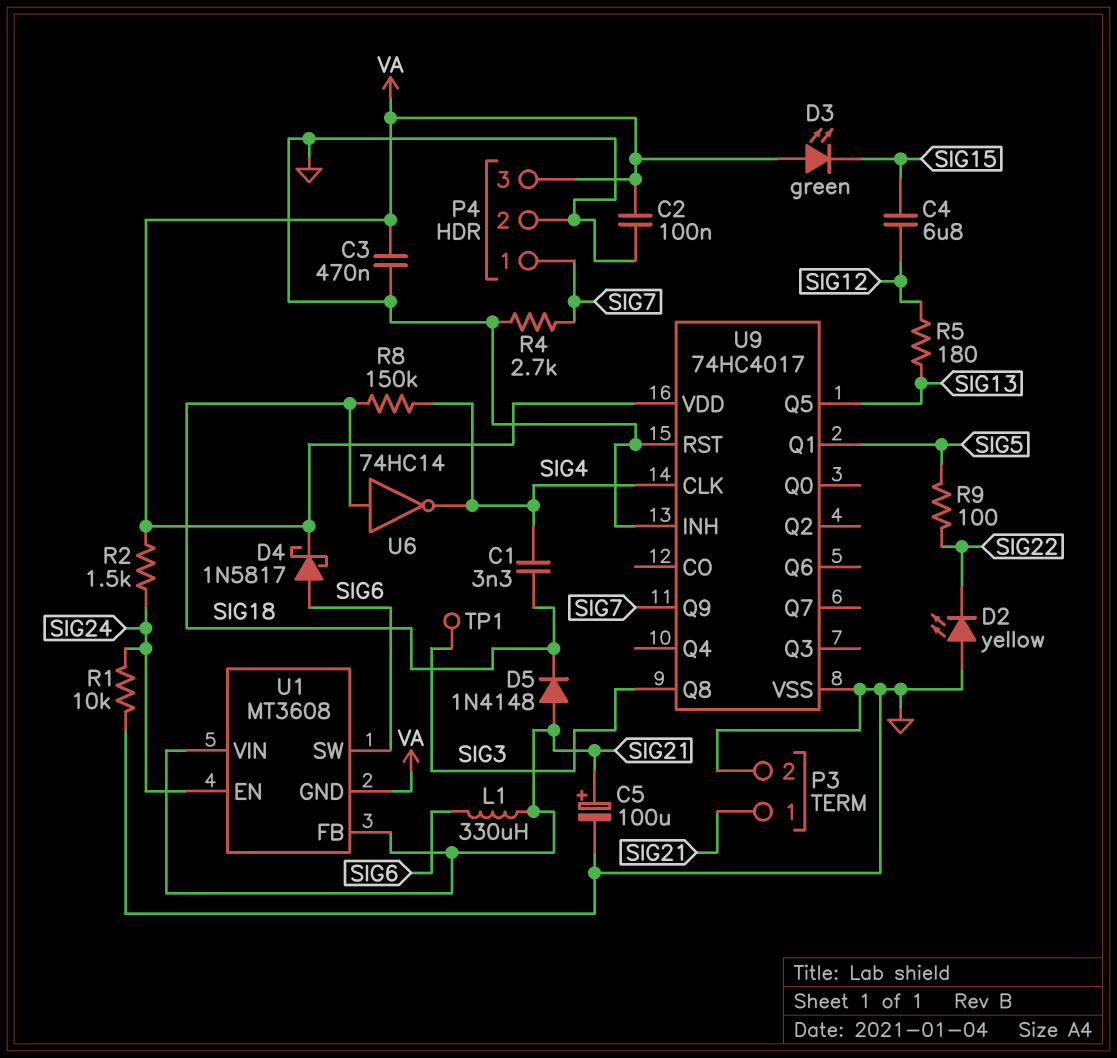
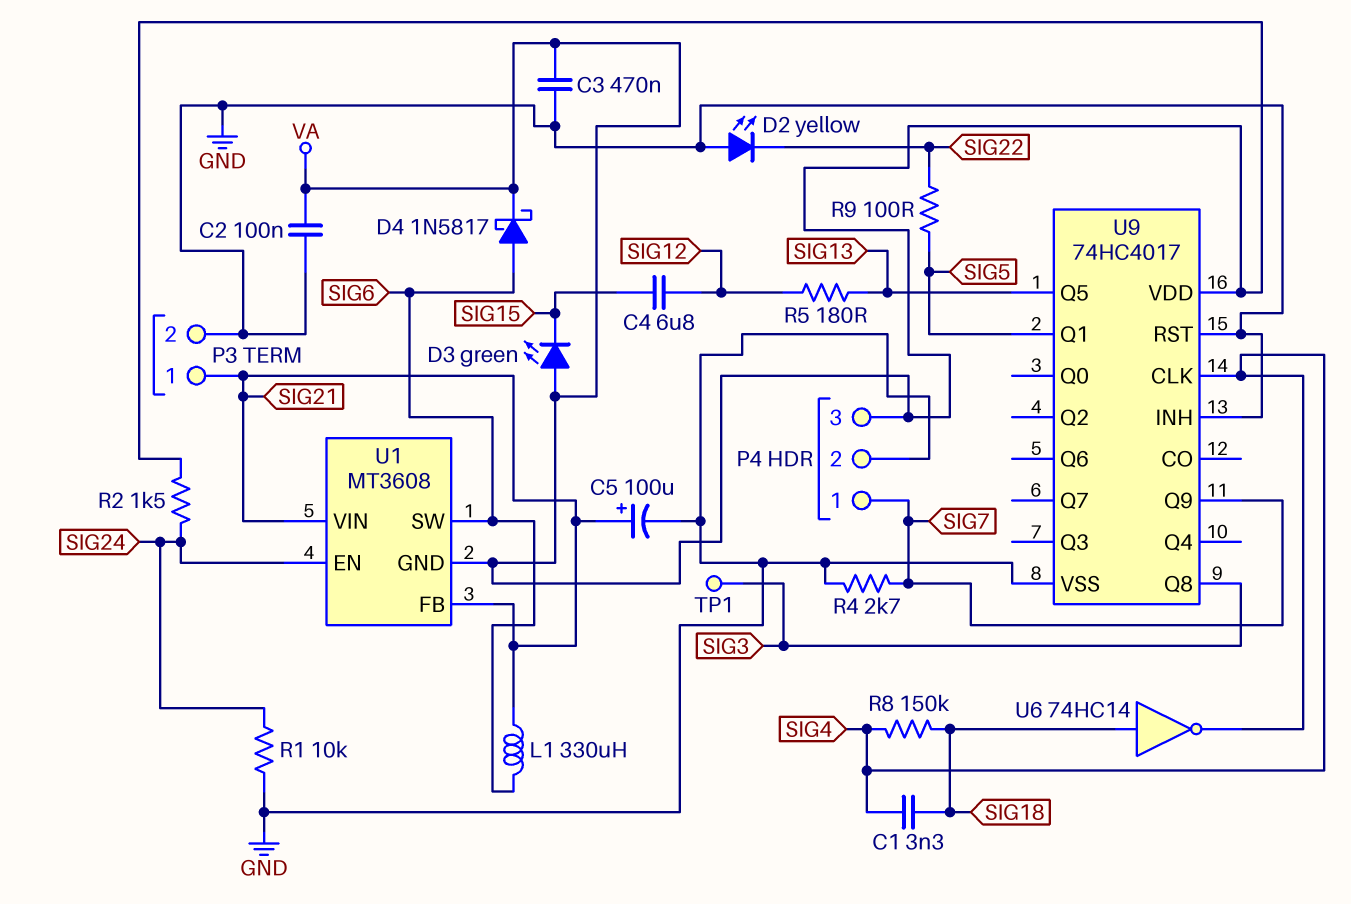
D5: diode 1N4148 (A SIG21, K SIG18) -> none

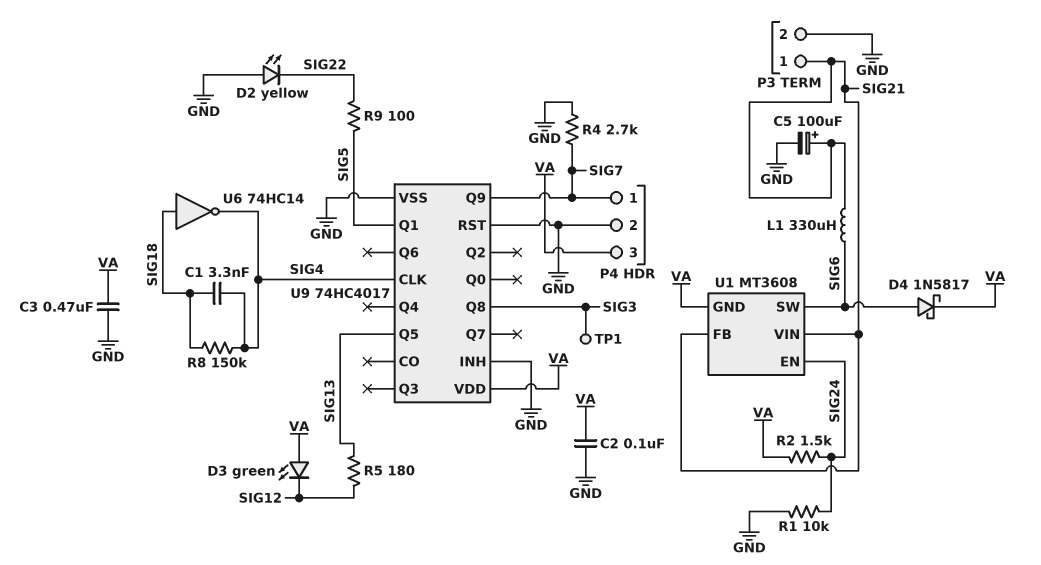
C4: 6.8uF (SIG12, SIG15) -> none
D3: LED green (A VA, K SIG15) -> LED green (A VA, K SIG12)

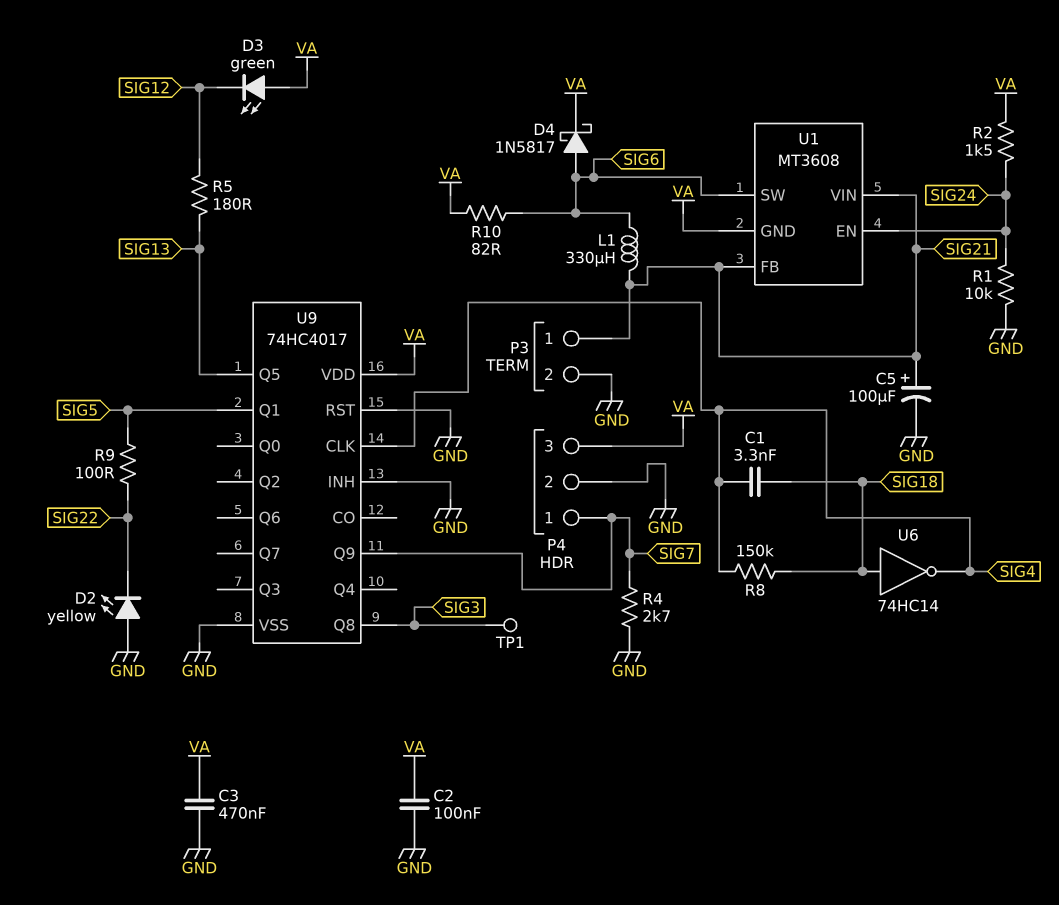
R10: none -> 82 (SIG6, VA)

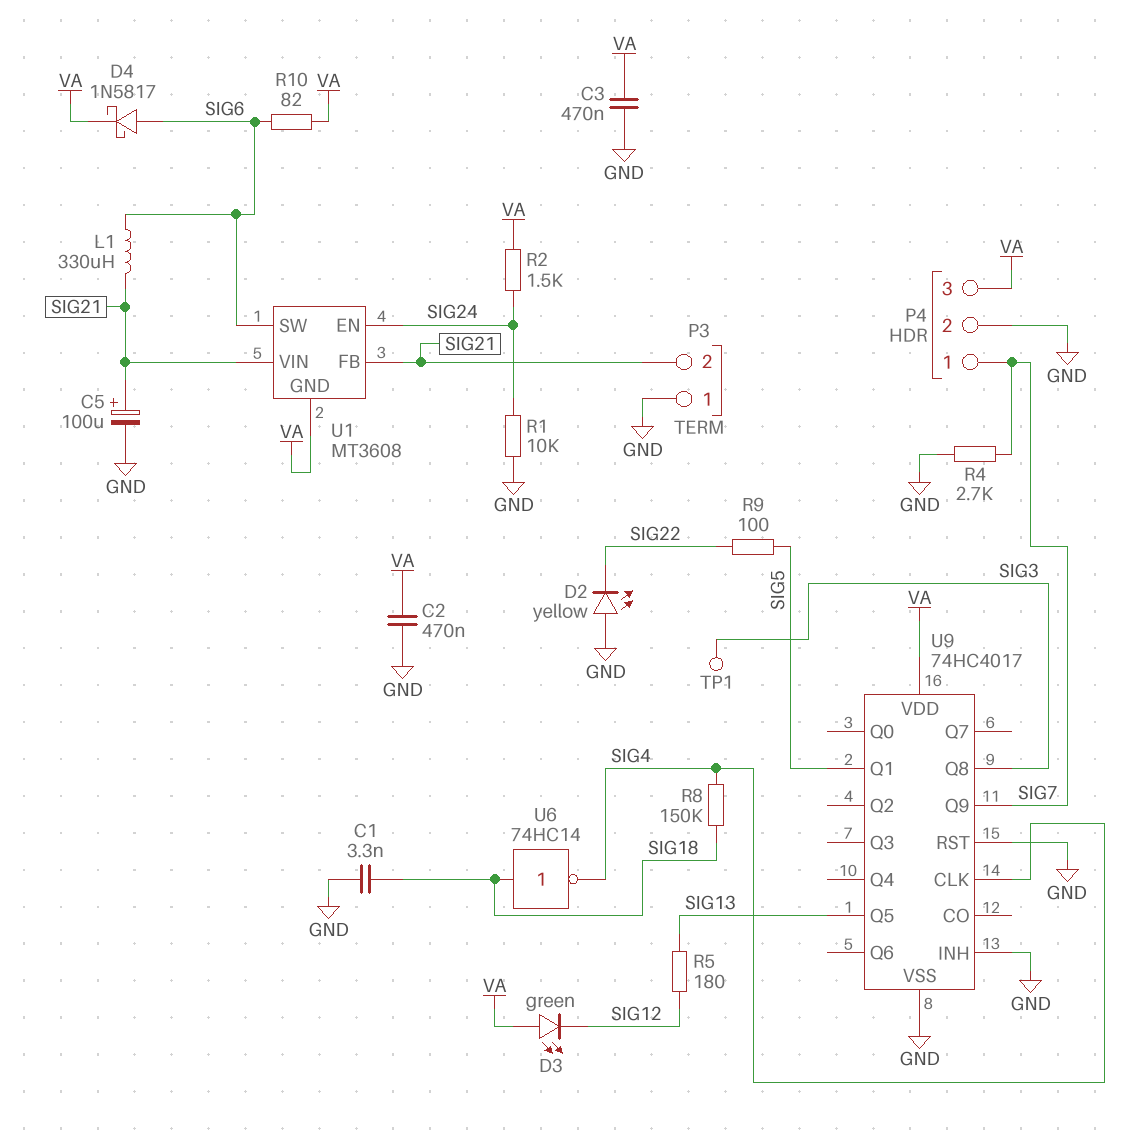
C1: 3.3nF (SIG4, SIG18) -> 3.3nF (GND, SIG18)
C2: 100nF (GND, VA) -> 470nF (GND, VA)
P3 pin 1: SIG21 -> GND
P3 pin 2: GND -> SIG21

